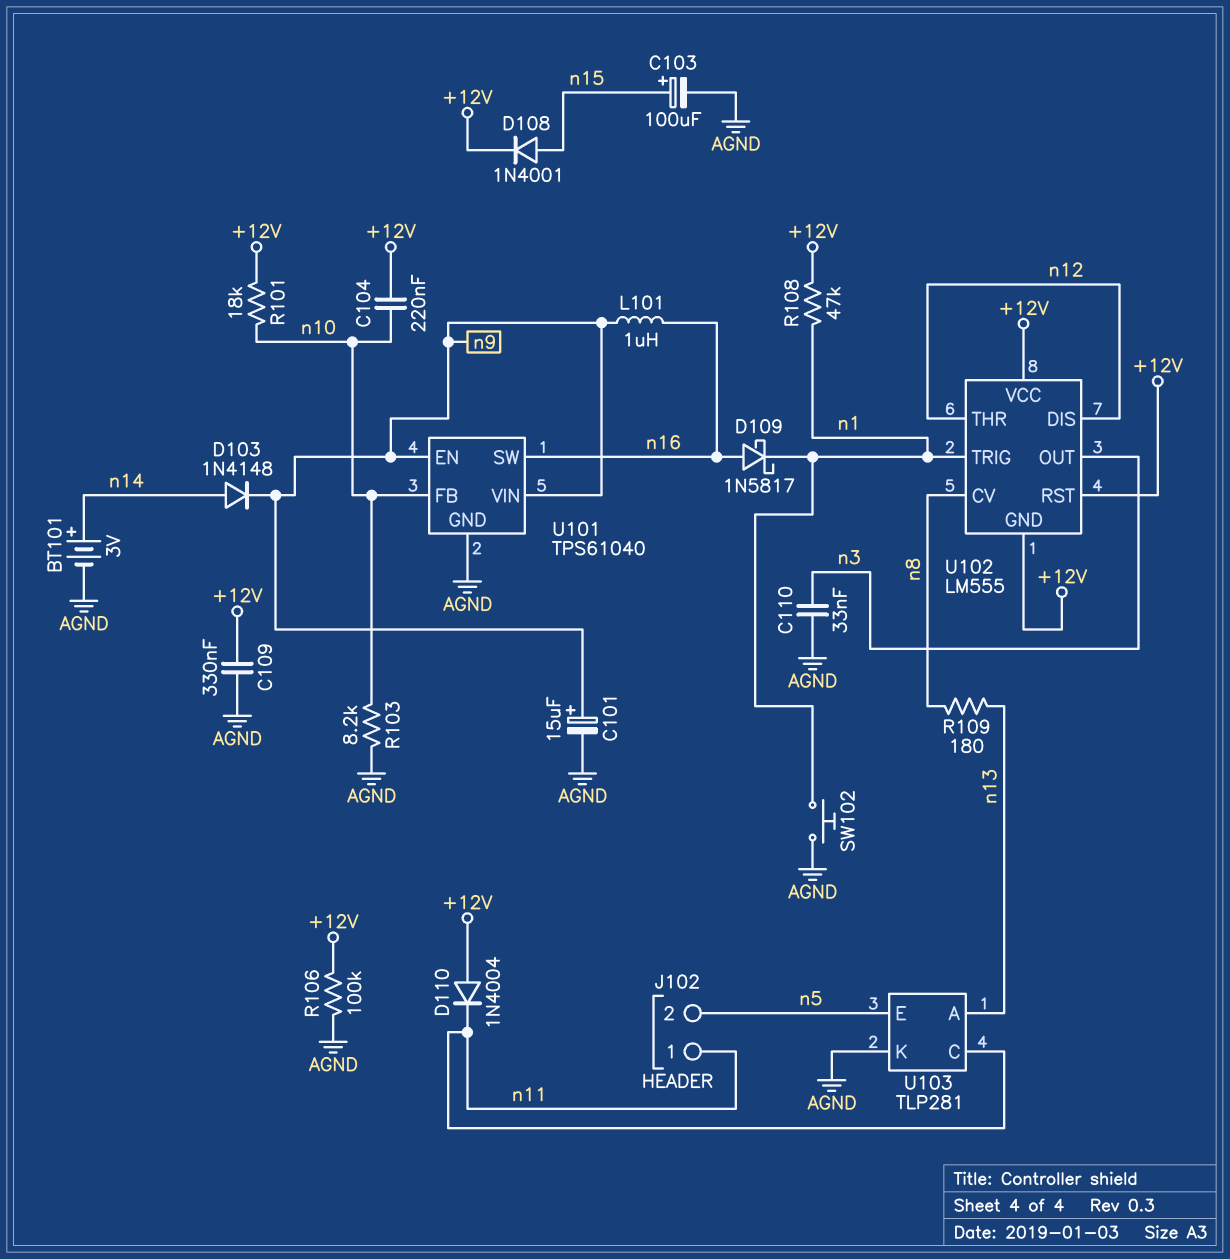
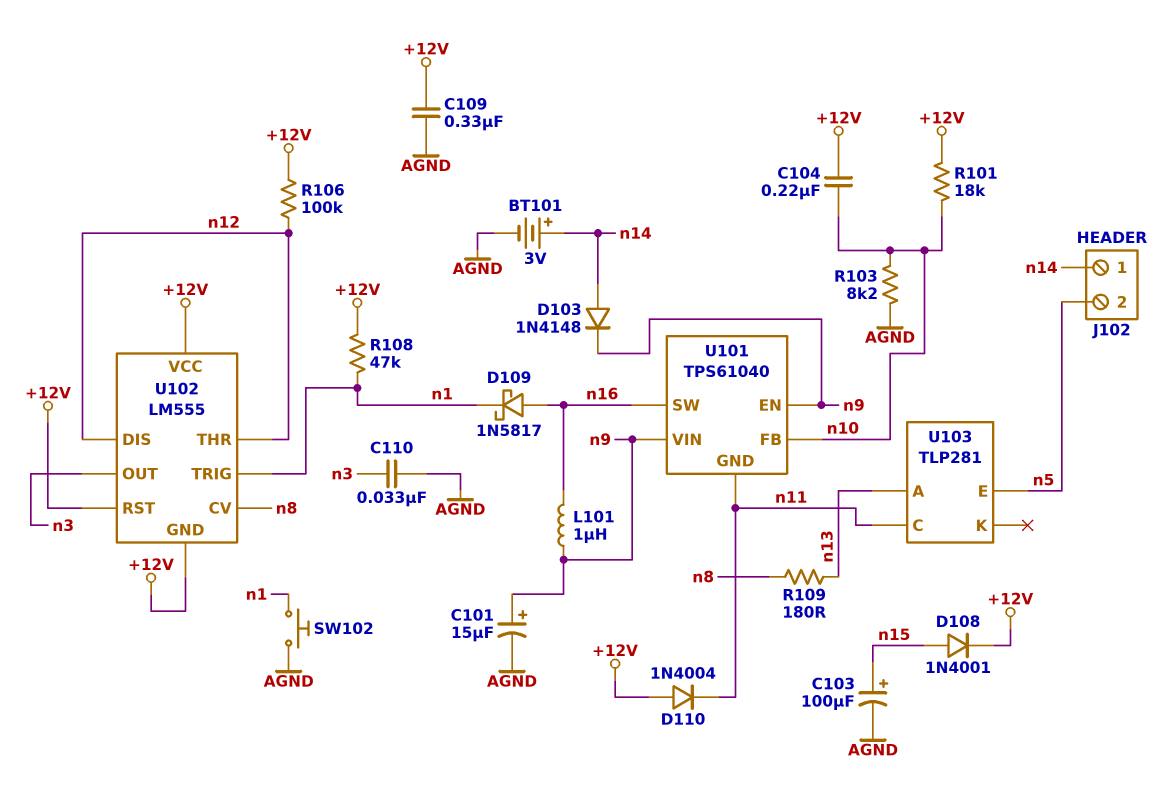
J102 pin 1: n11 -> n14
R106: 100k (+12V, AGND) -> 100k (+12V, n12)
U101 pin GND: AGND -> n11
U103 pin K: AGND -> none

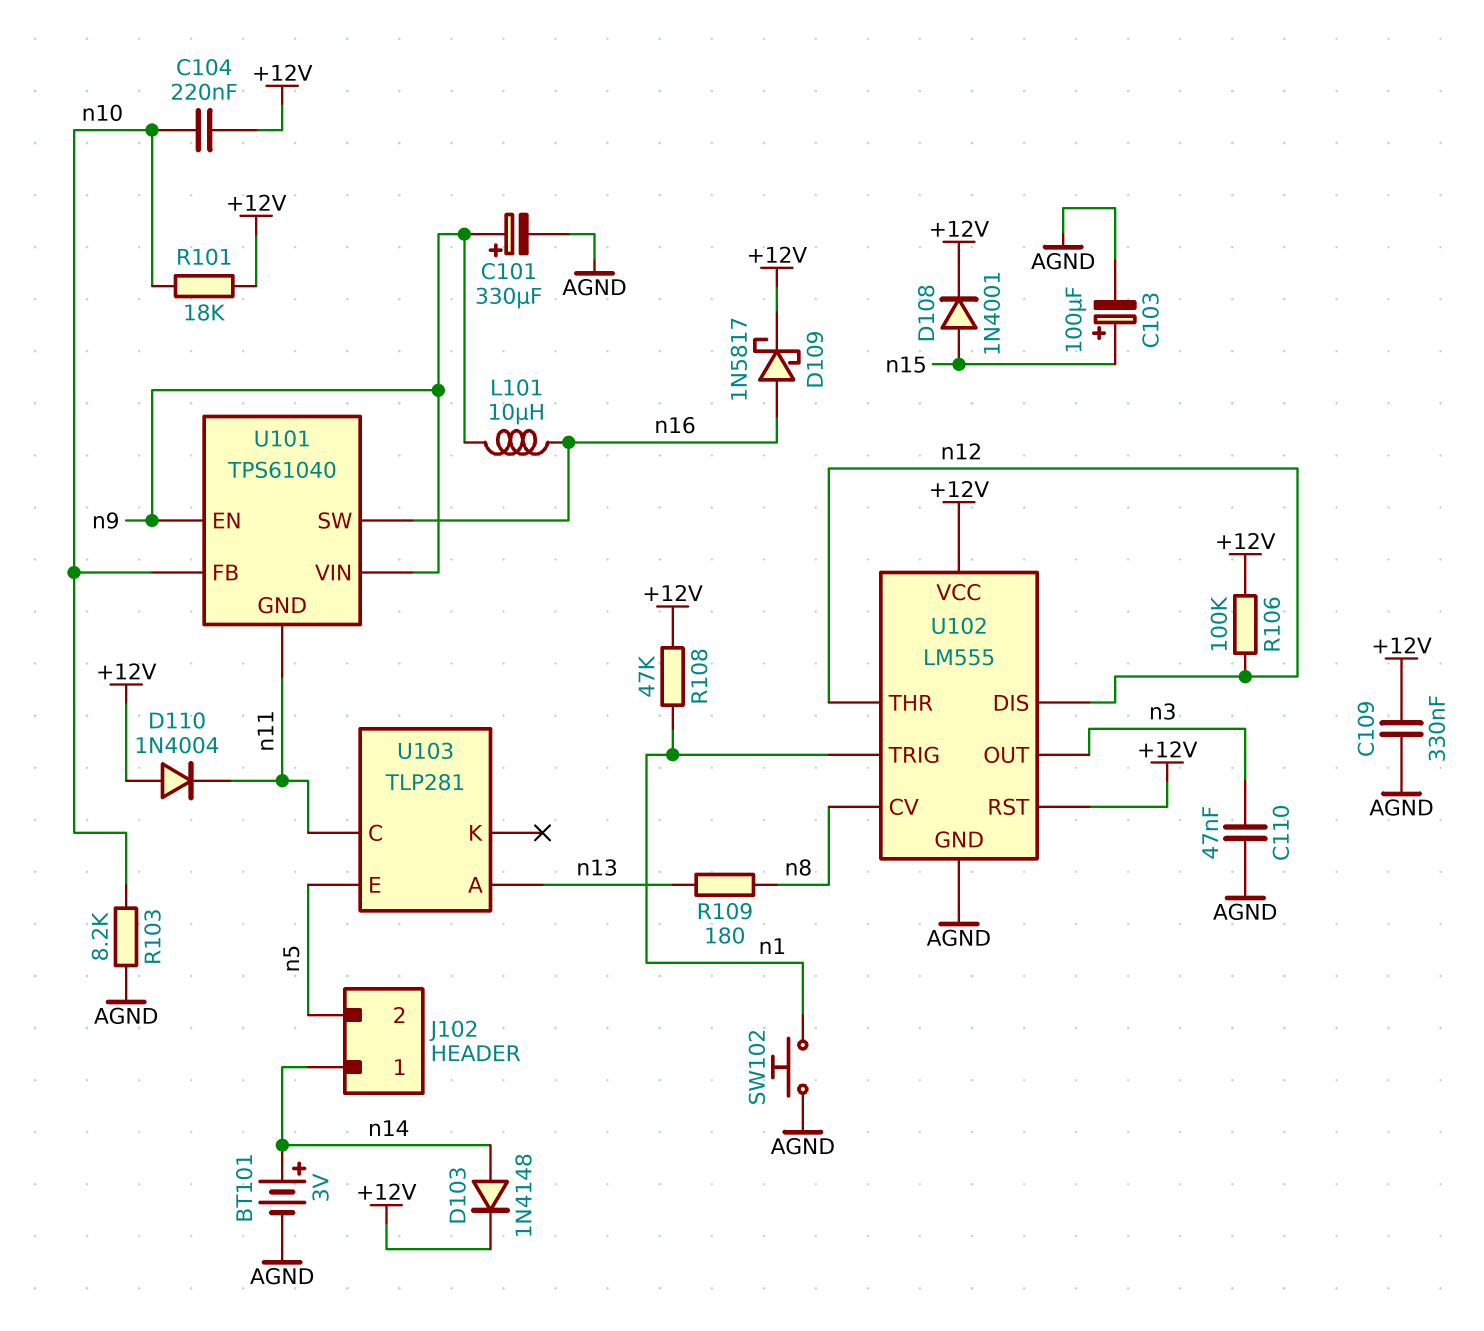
C101: 15uF (plus n9, minus AGND) -> 330uF (plus n9, minus AGND)
C110: 33nF (AGND, n3) -> 47nF (AGND, n3)
D103: diode 1N4148 (A n14, K n9) -> diode 1N4148 (A n14, K +12V)
D109: schottky 1N5817 (A n16, K n1) -> schottky 1N5817 (A n16, K +12V)
L101: 1uH (n9, n16) -> 10uH (n9, n16)
U102 pin GND: +12V -> AGND

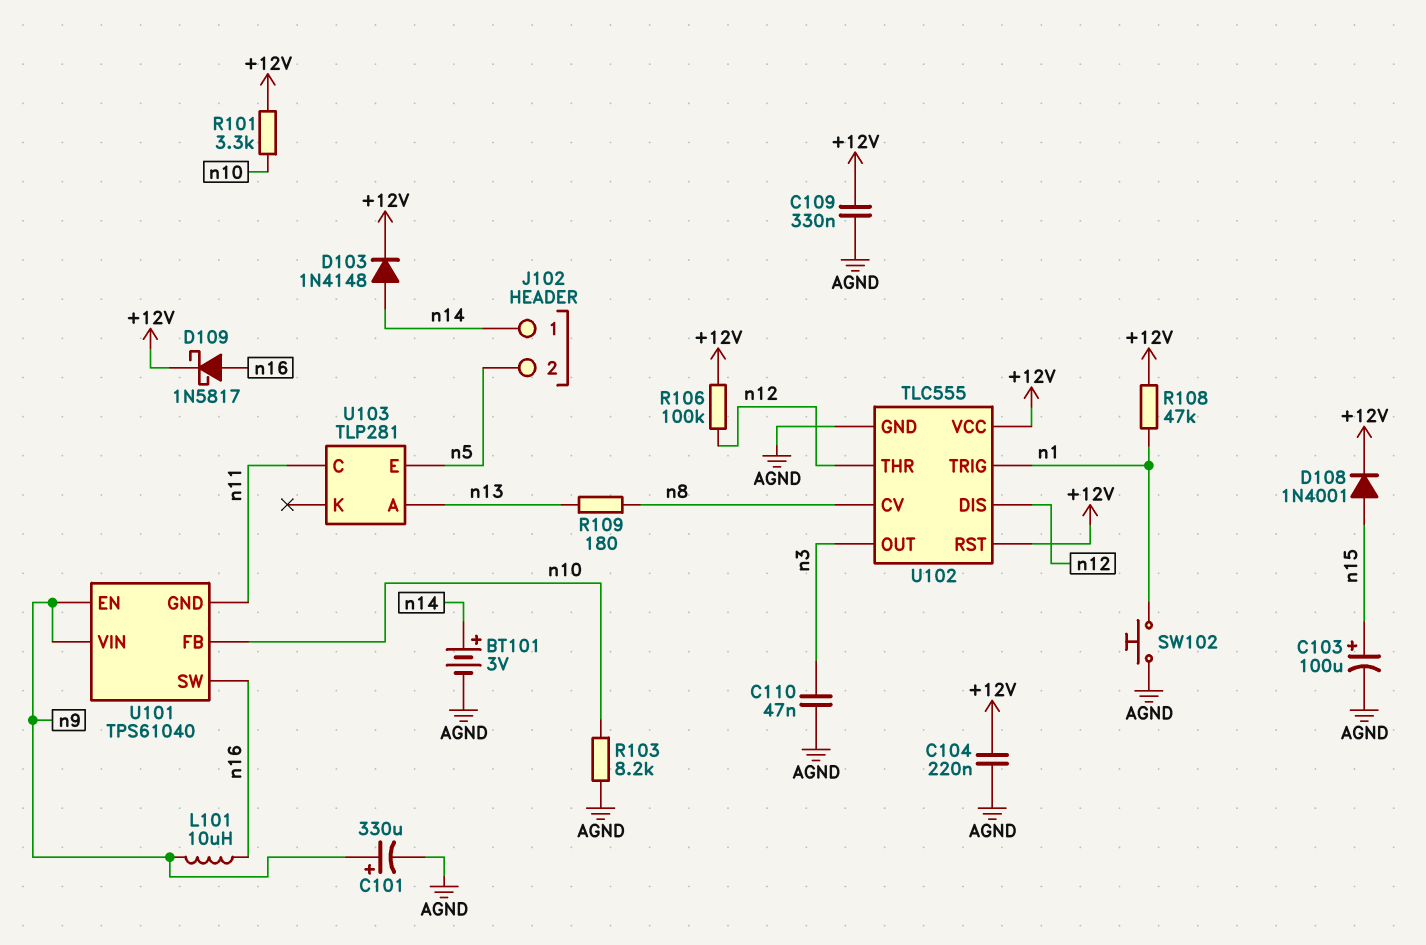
C104: 220nF (+12V, n10) -> 220nF (+12V, AGND)
D110: diode 1N4004 (A +12V, K n11) -> none
R101: 18k (+12V, n10) -> 3.3k (+12V, n10)
U102: LM555 -> TLC555

